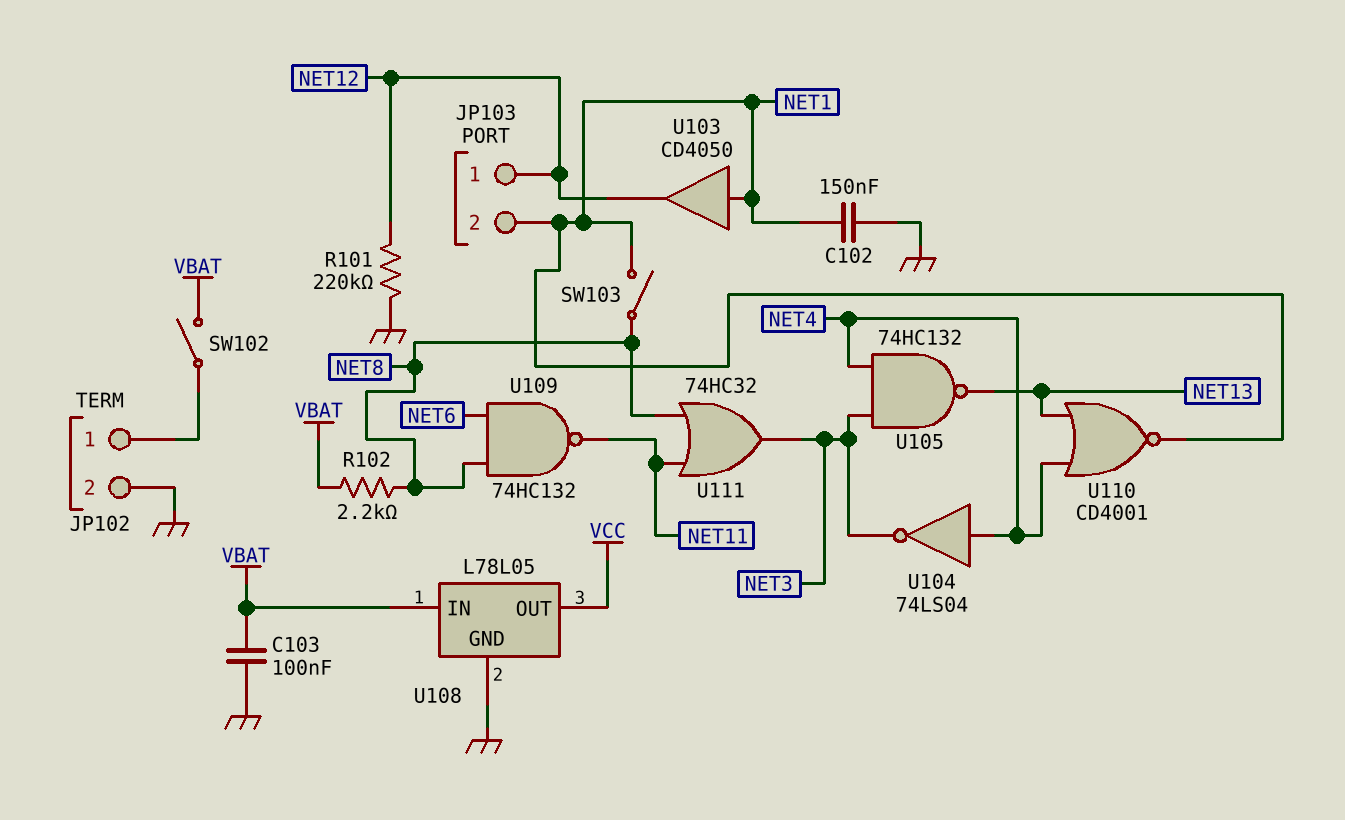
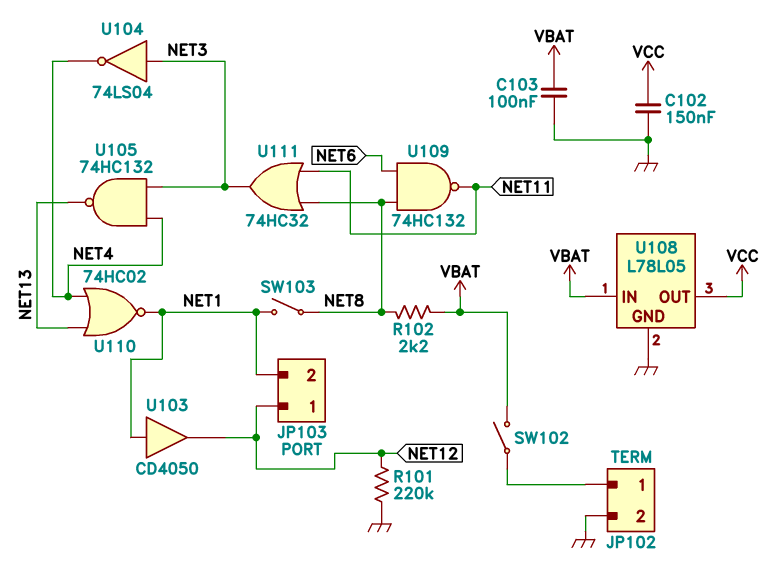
C102: 150nF (GND, NET1) -> 150nF (GND, VCC)
U104: NOT 74LS04 (in NET4, out NET3) -> NOT 74LS04 (in NET3, out NET4)
U110: NOR CD4001 (in NET4, in NET13, out NET1) -> NOR 74HC02 (in NET4, in NET13, out NET1)

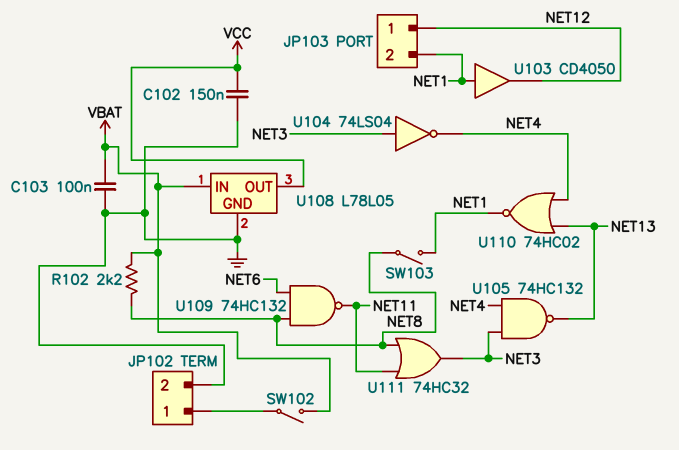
R101: 220k (GND, NET12) -> none

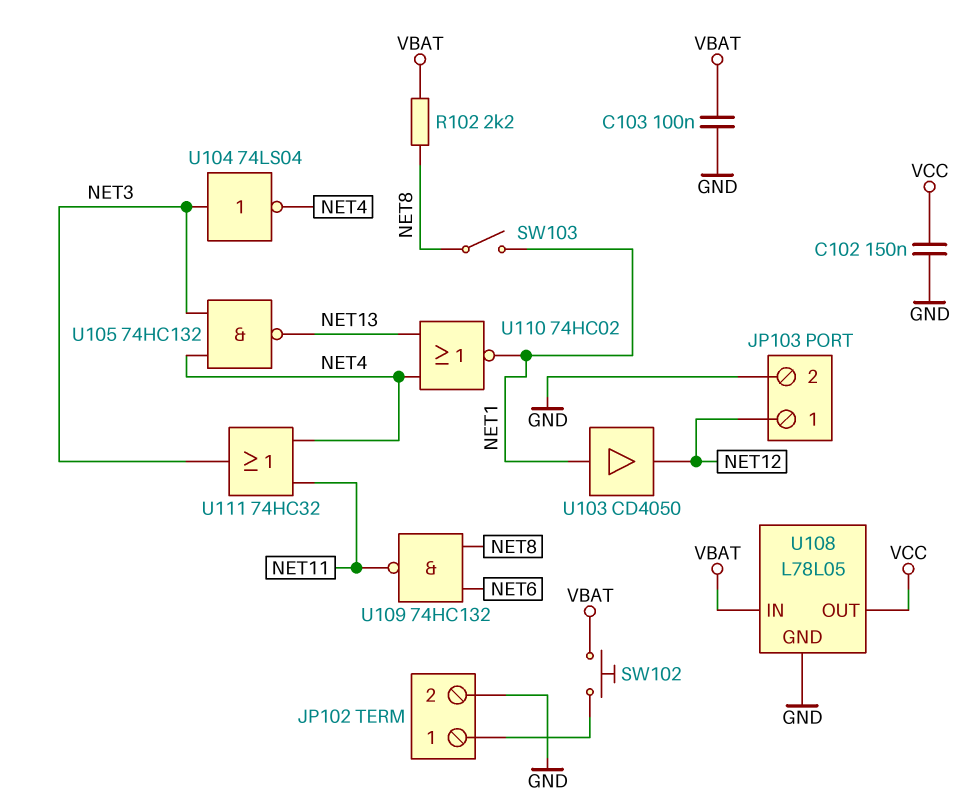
JP103 pin 2: NET1 -> GND
SW102: switch (JP102/1, VBAT) -> button (JP102/1, VBAT)
U111: OR 74HC32 (in NET8, in NET11, out NET3) -> OR 74HC32 (in NET4, in NET11, out NET3)

